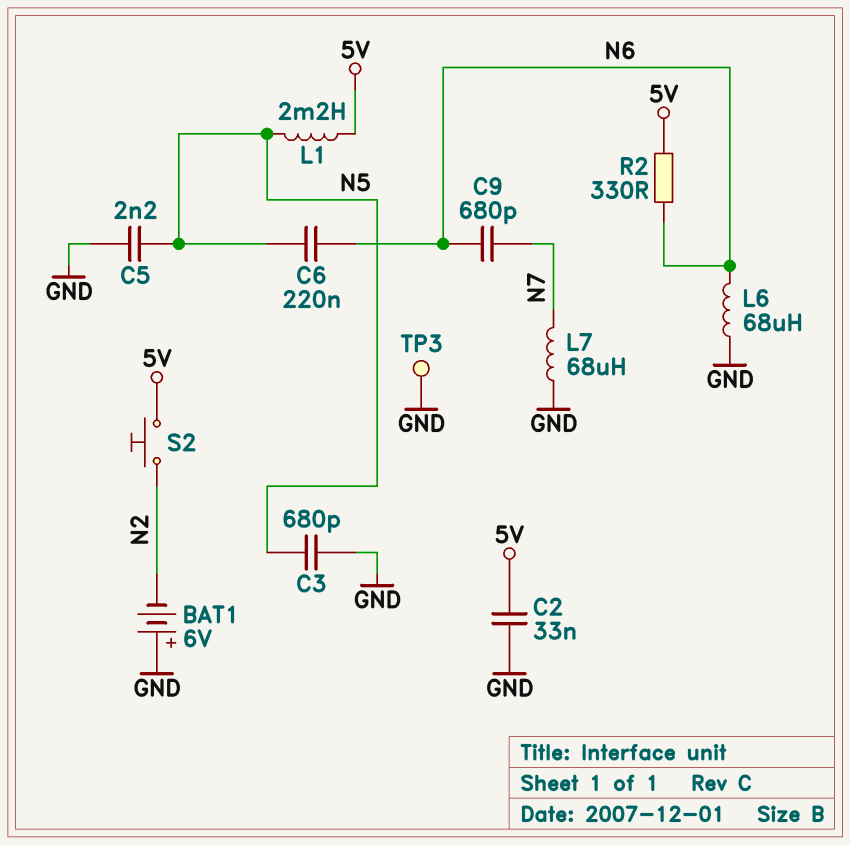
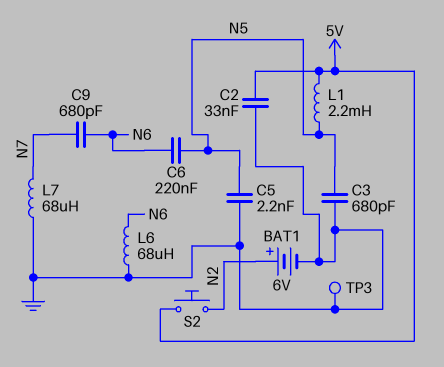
BAT1: 6V (plus GND, minus N2) -> 6V (plus N2, minus GND)
R2: 330 (5V, N6) -> none

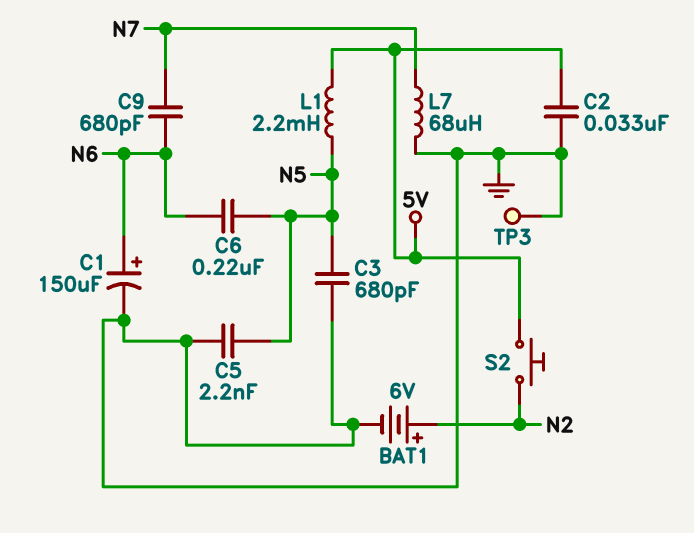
C1: none -> 150uF (plus N6, minus GND)
L6: 68uH (GND, N6) -> none

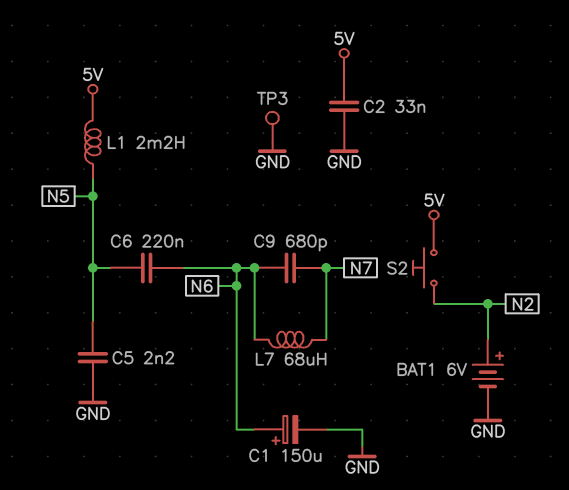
C3: 680pF (GND, N5) -> none
L7: 68uH (GND, N7) -> 68uH (N6, N7)

